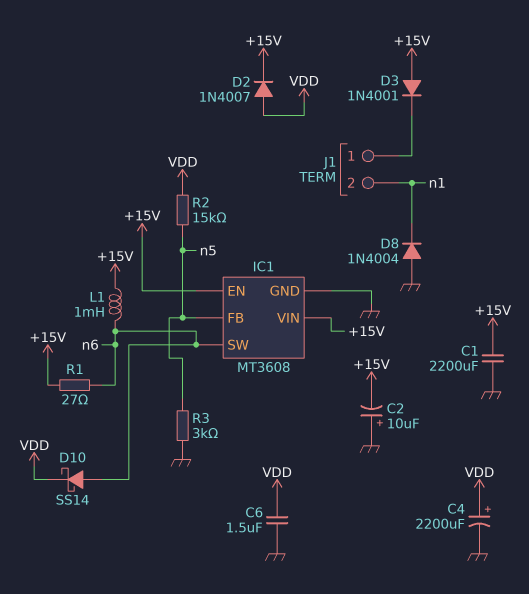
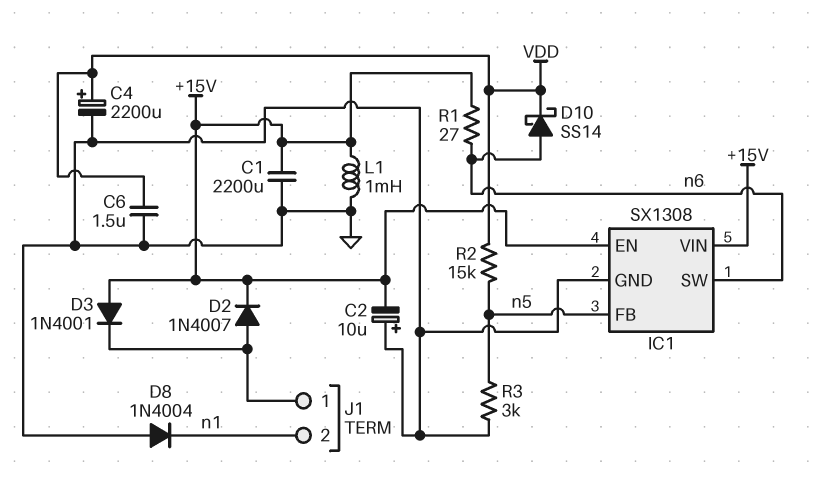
D2: diode 1N4007 (A VDD, K +15V) -> diode 1N4007 (A J1/1, K +15V)
IC1: MT3608 -> SX1308
L1: 1mH (+15V, n6) -> 1mH (+15V, GND)

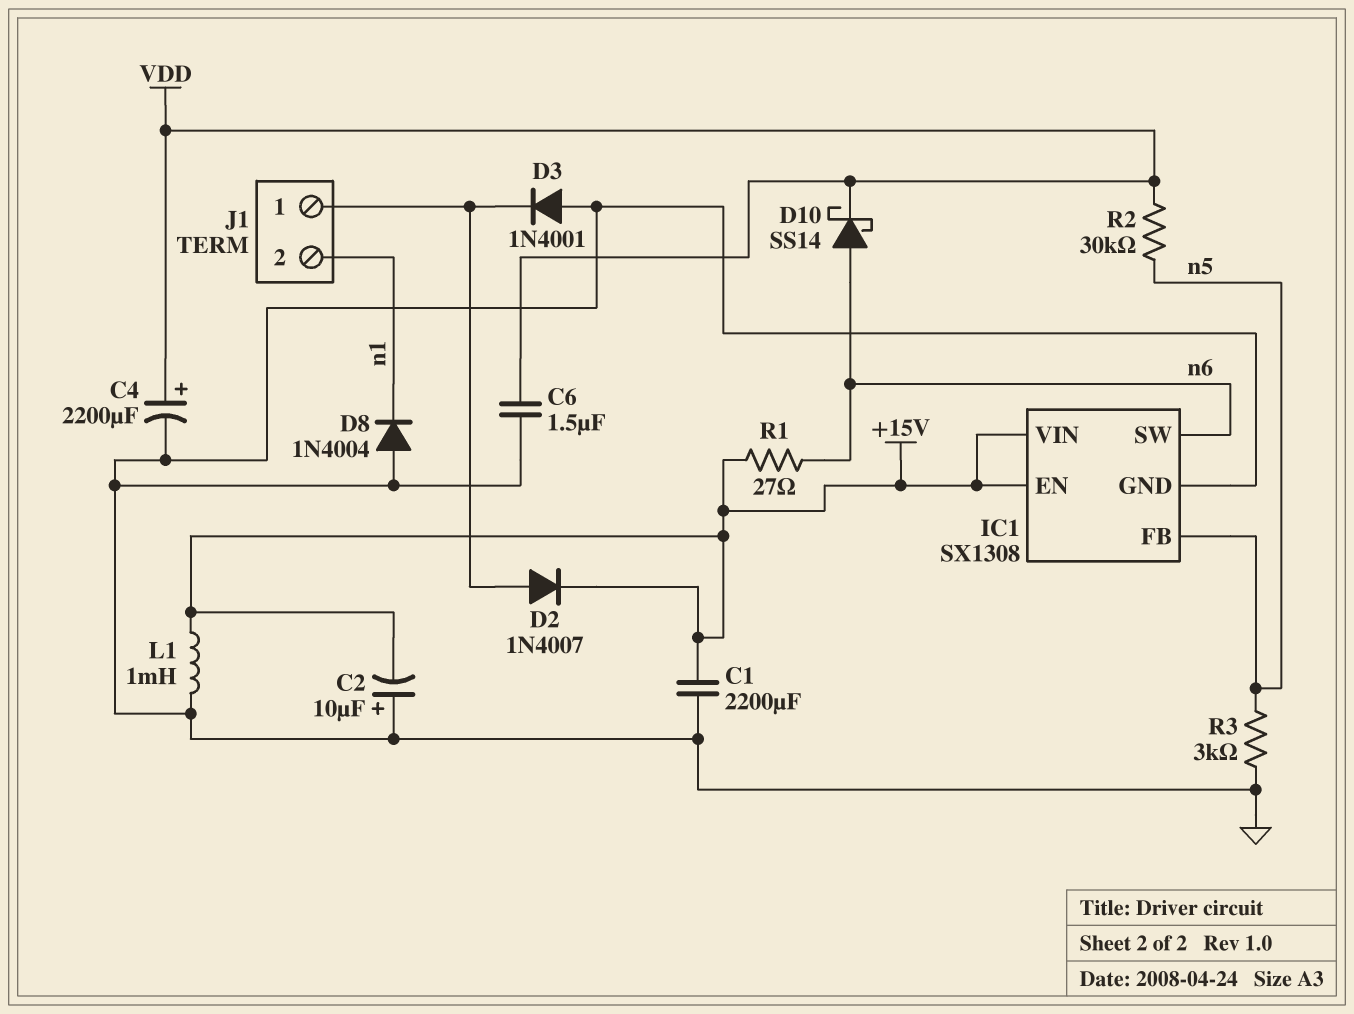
D3: diode 1N4001 (A +15V, K J1/1) -> diode 1N4001 (A GND, K J1/1)
R2: 15k (VDD, n5) -> 30k (VDD, n5)

